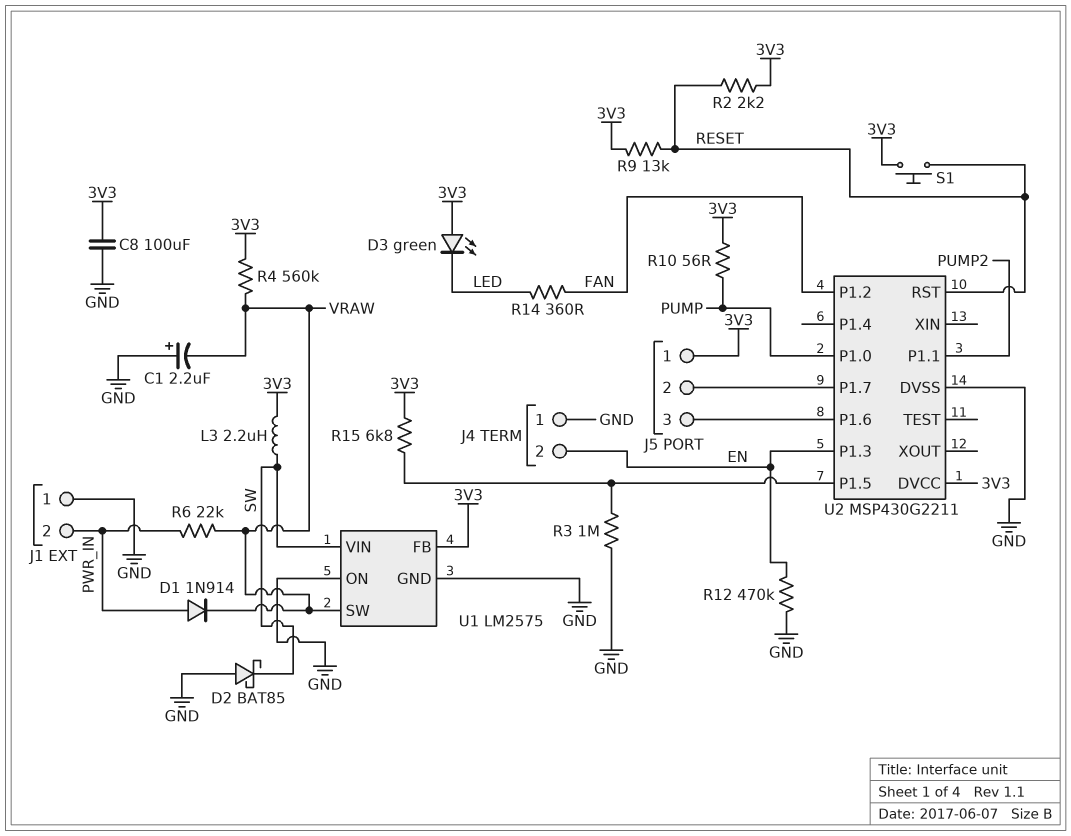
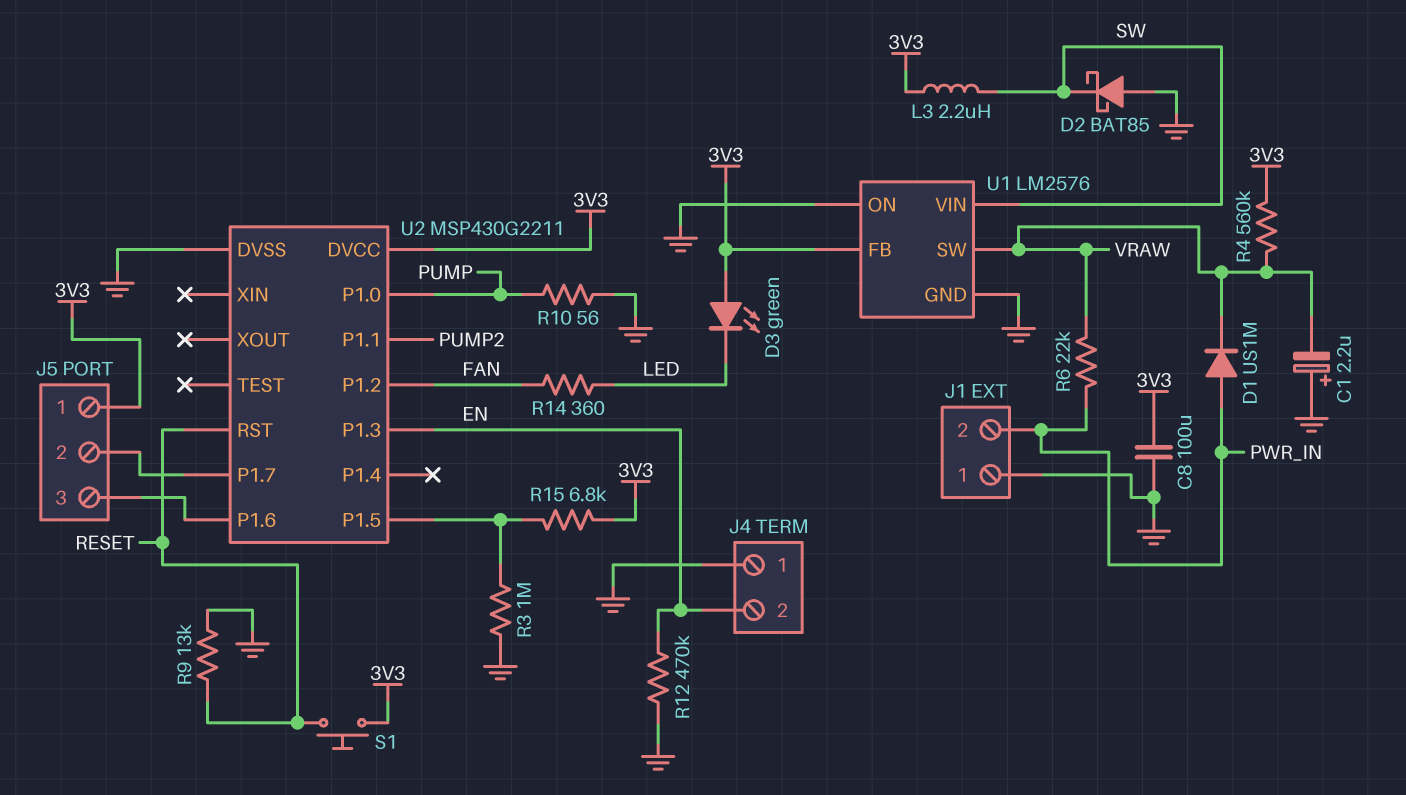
D1: diode 1N914 (A PWR_IN, K VRAW) -> diode US1M (A PWR_IN, K VRAW)
R2: 2.2k (3V3, RESET) -> none
R9: 13k (3V3, RESET) -> 13k (GND, RESET)
R10: 56 (3V3, PUMP) -> 56 (GND, PUMP)
U1: LM2575 -> LM2576

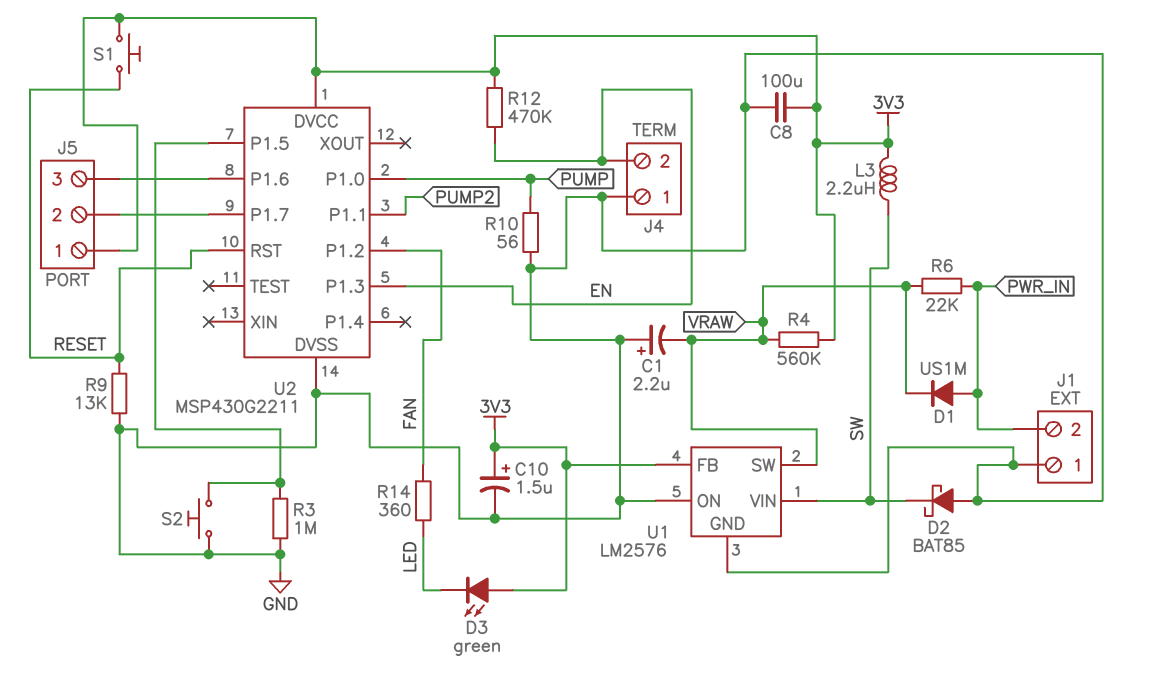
C10: none -> 1.5uF (plus 3V3, minus GND)
R12: 470k (EN, GND) -> 470k (3V3, EN)
R15: 6.8k (3V3, U2/P1.5) -> none
S2: none -> button (GND, U2/P1.5)

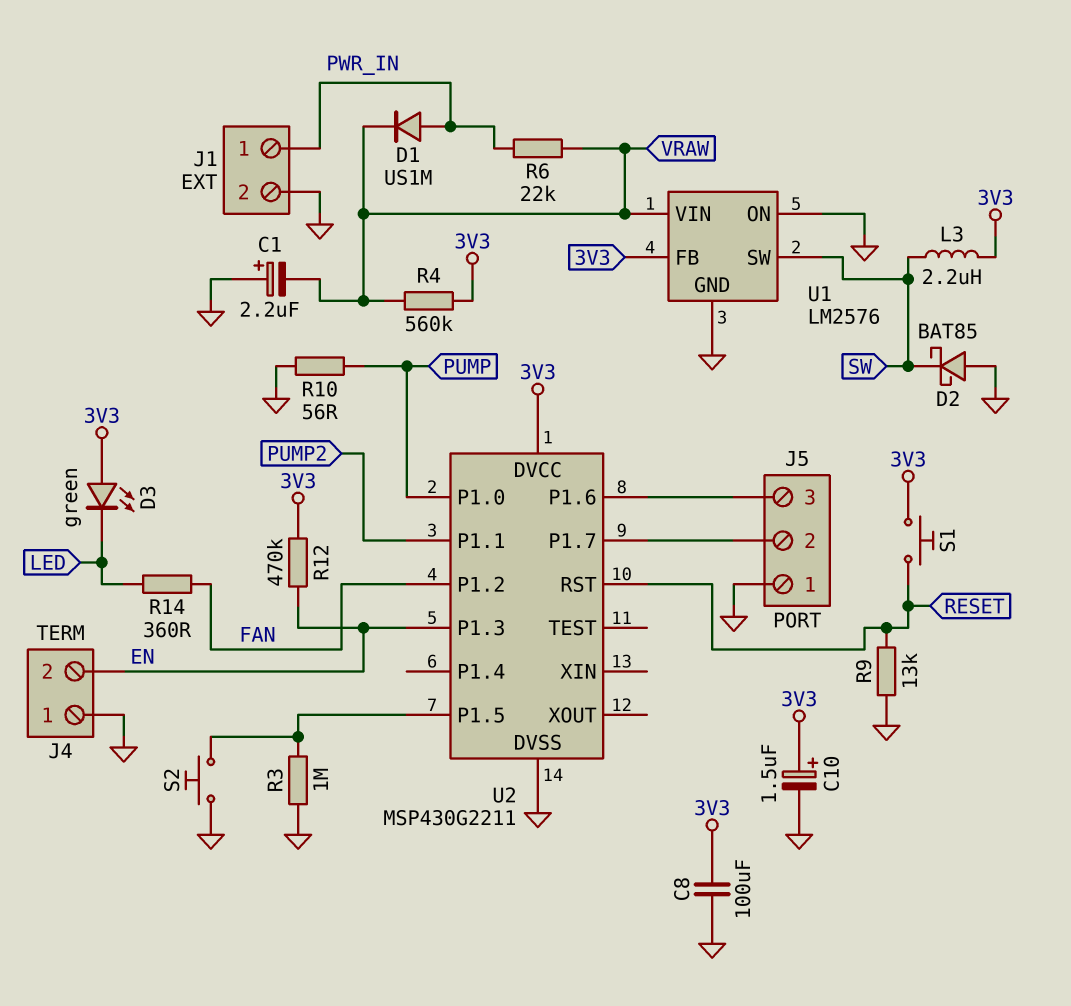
J1 pin 1: GND -> PWR_IN
J1 pin 2: PWR_IN -> GND
J5 pin 1: 3V3 -> GND
U1 pin SW: VRAW -> SW
U1 pin VIN: SW -> VRAW

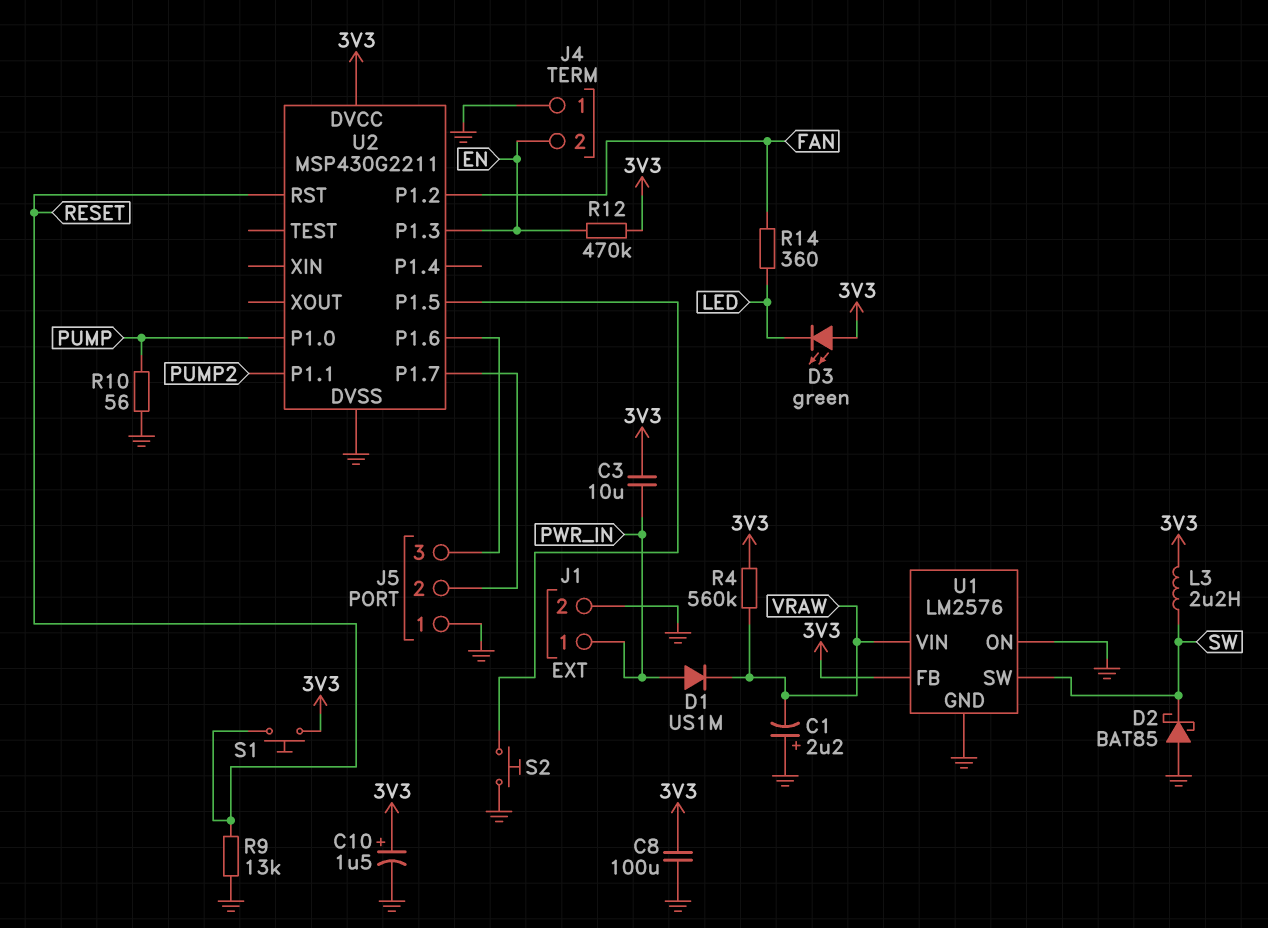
C3: none -> 10uF (3V3, PWR_IN)
R3: 1M (GND, U2/P1.5) -> none
R6: 22k (PWR_IN, VRAW) -> none

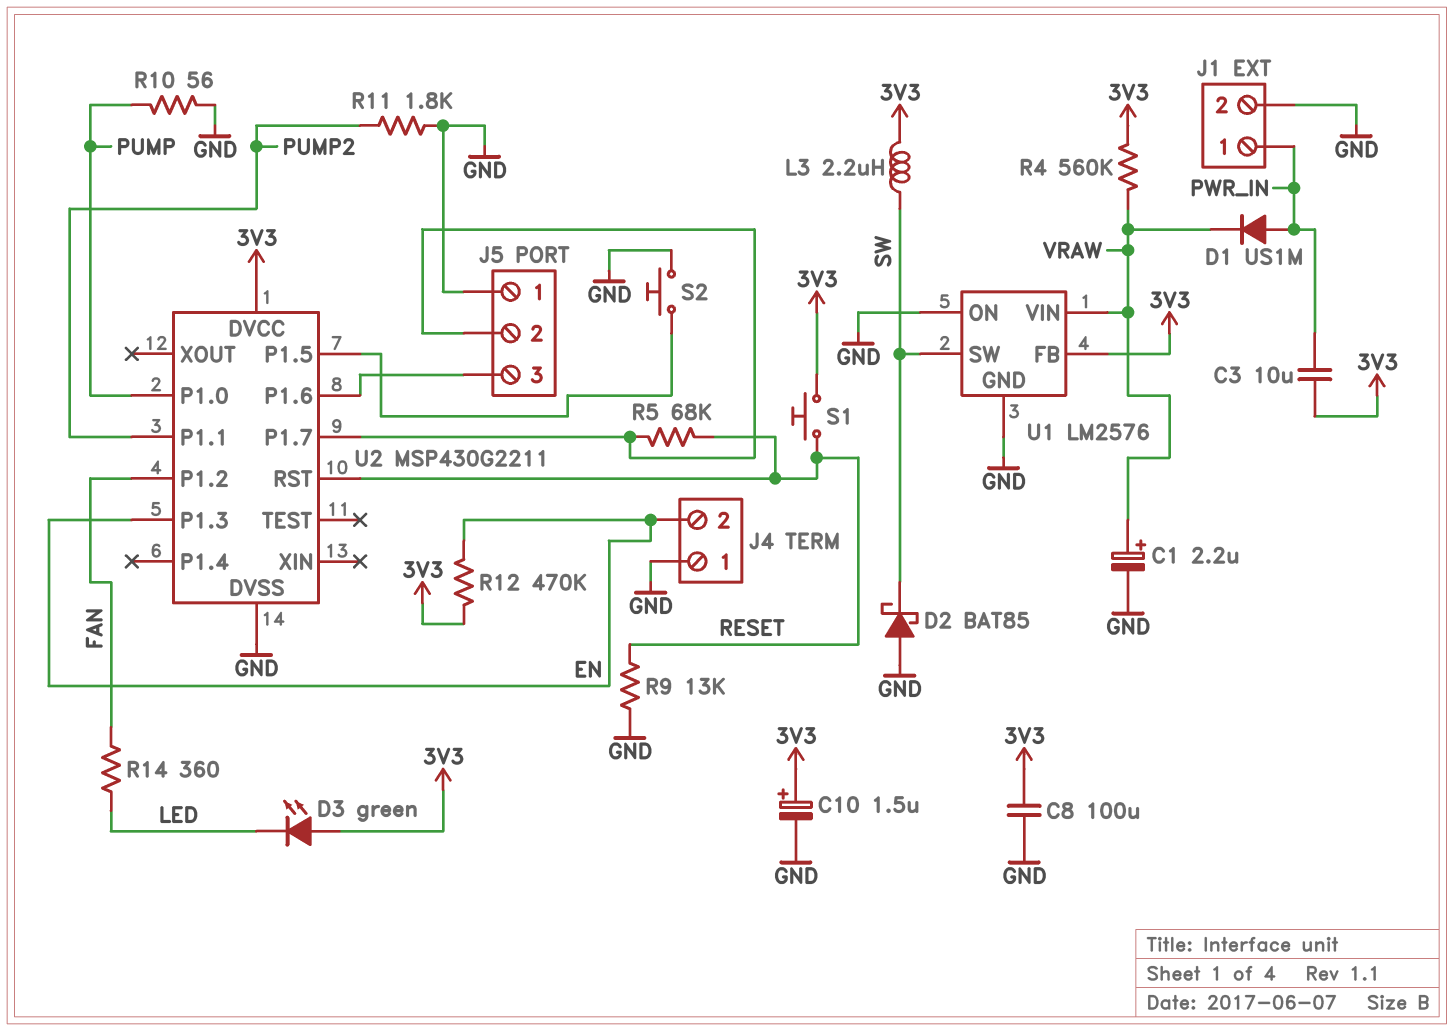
C1: 2.2uF (plus GND, minus VRAW) -> 2.2uF (plus VRAW, minus GND)
R5: none -> 68k (J5/2, RESET)
R11: none -> 1.8k (GND, PUMP2)

